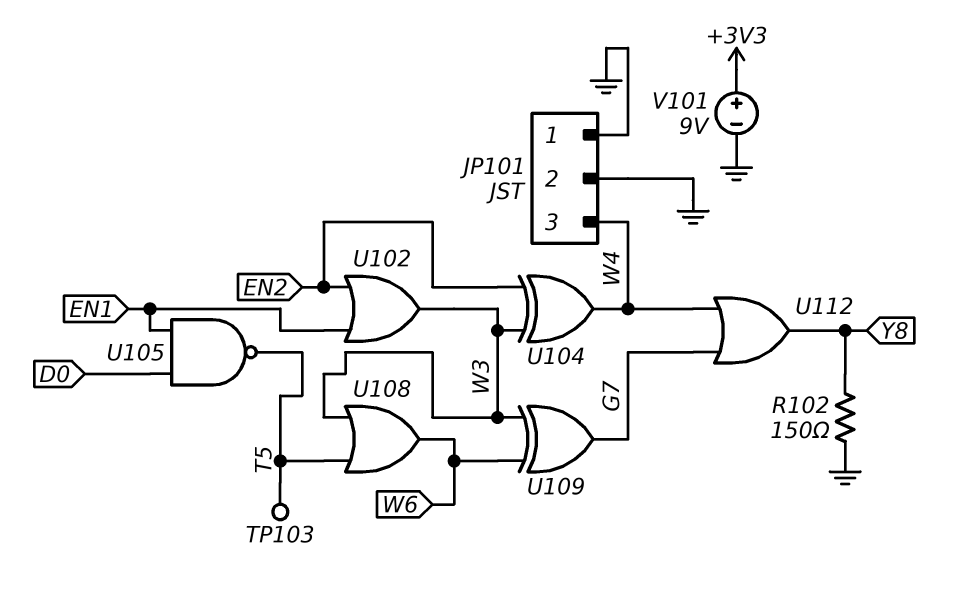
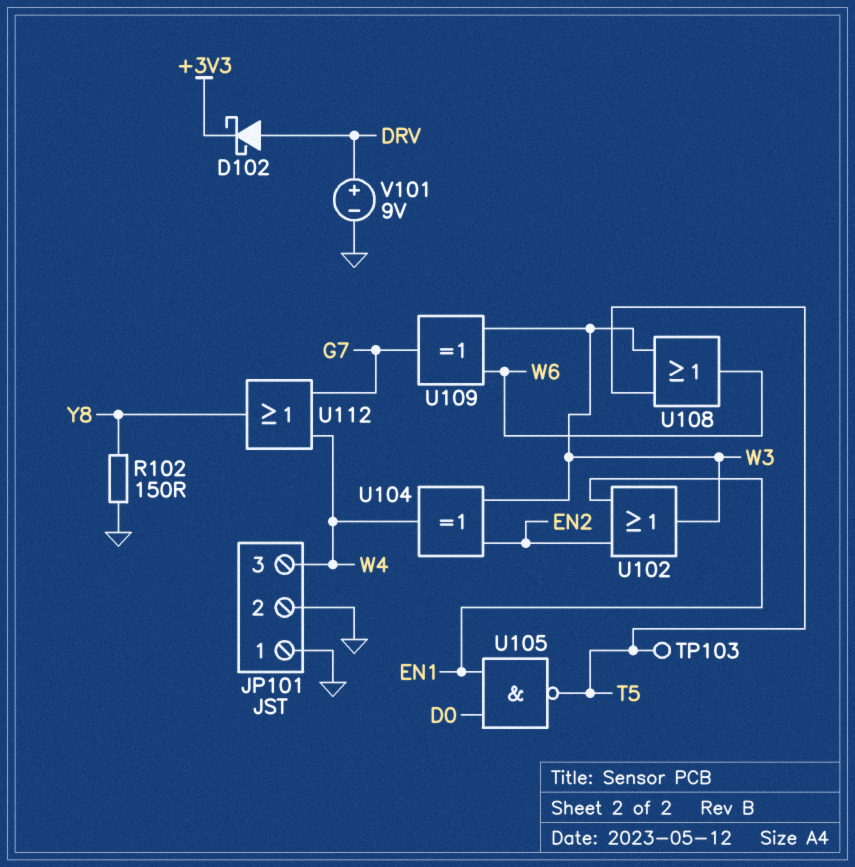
D102: none -> schottky (A DRV, K +3V3)
V101: 9V (plus +3V3, minus GND) -> 9V (plus DRV, minus GND)

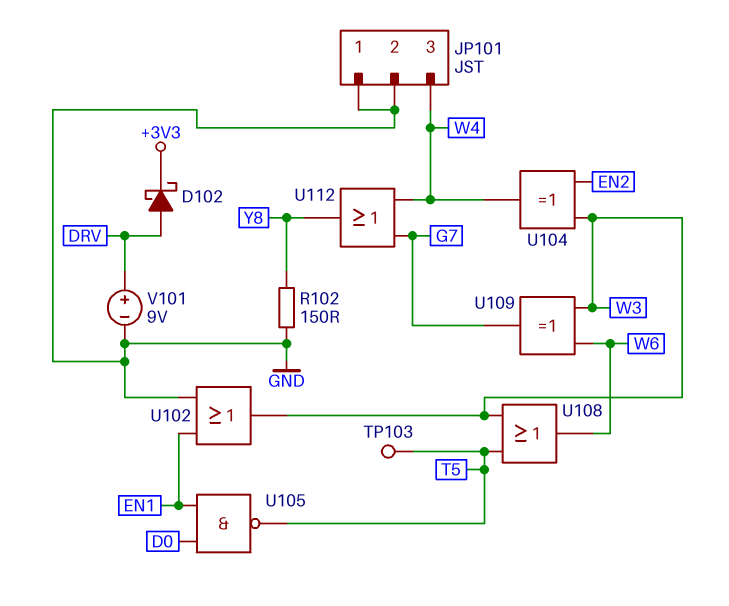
U102: OR (in EN1, in EN2, out W3) -> OR (in EN1, in GND, out W3)

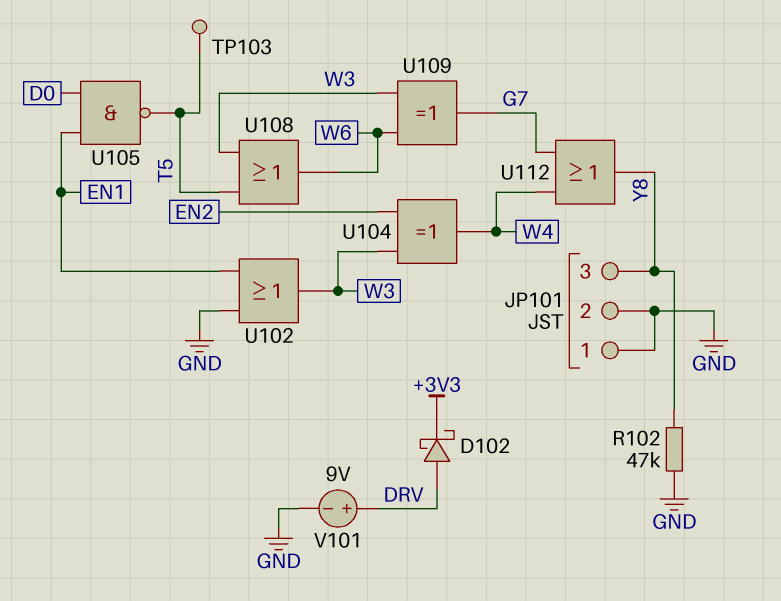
JP101 pin 3: W4 -> Y8
R102: 150 (GND, Y8) -> 47k (GND, Y8)

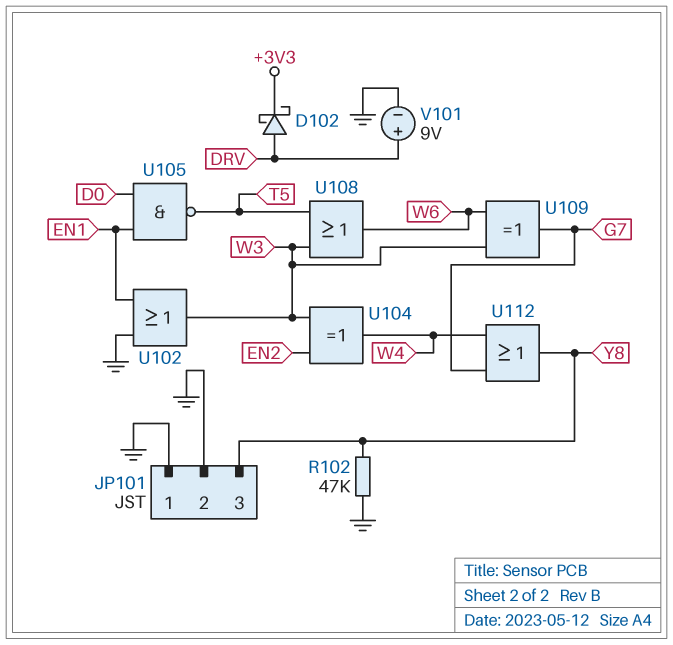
TP103: test point (T5) -> none

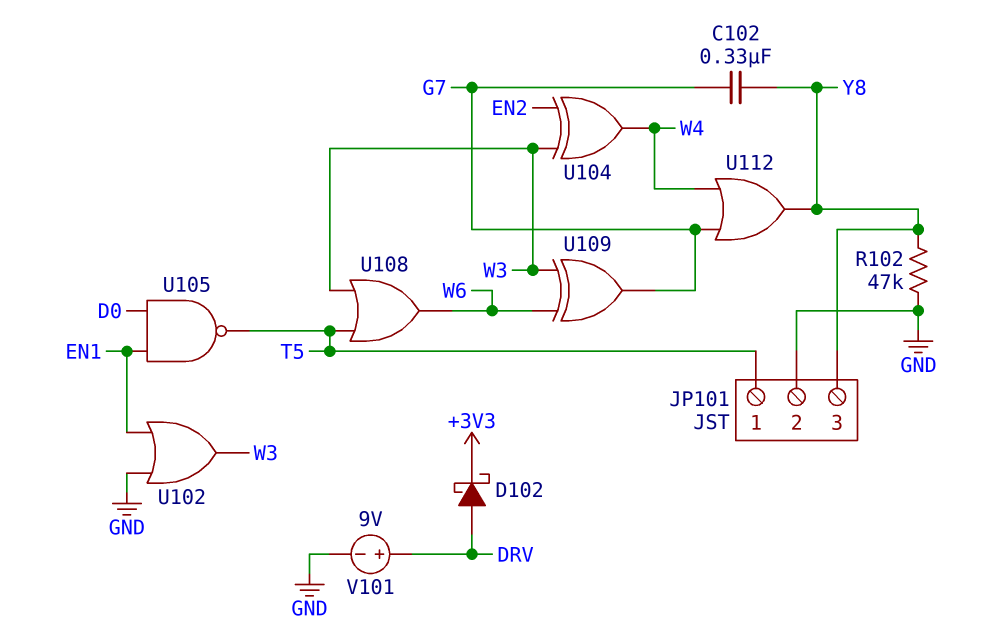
C102: none -> 330nF (G7, Y8)
JP101 pin 1: GND -> T5

